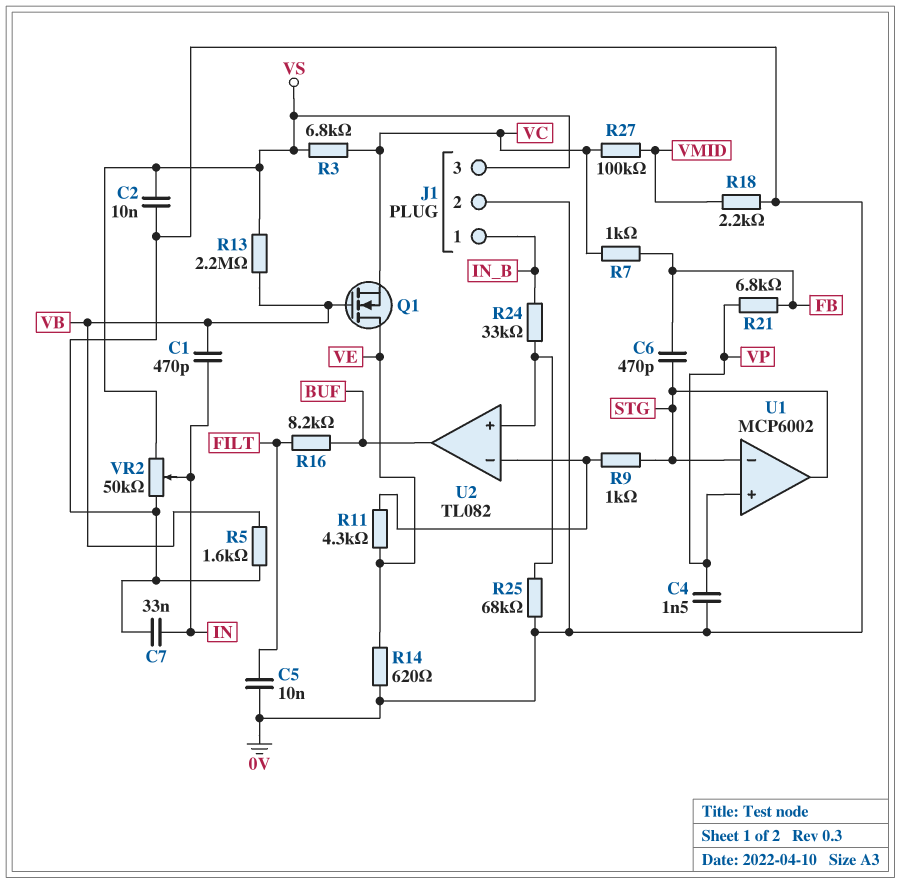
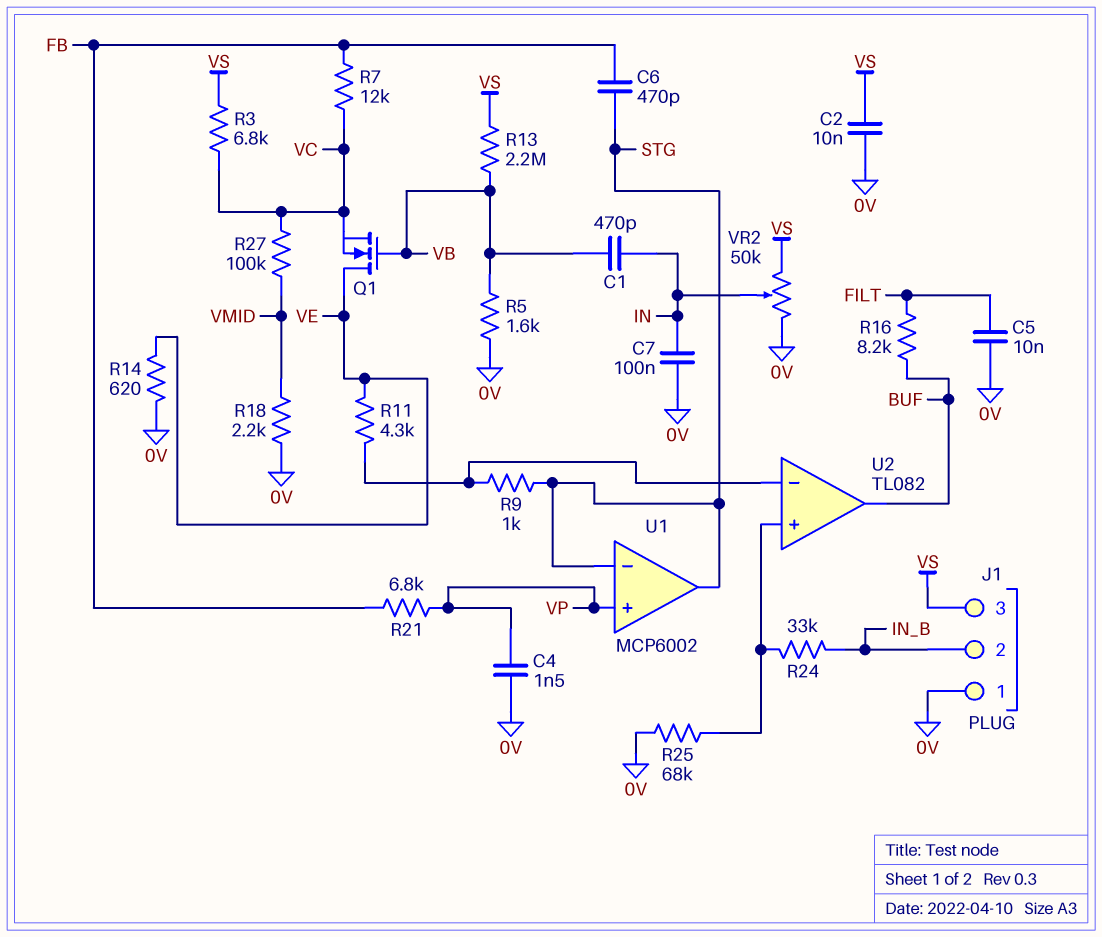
C7: 33nF (0V, IN) -> 100nF (0V, IN)
J1 pin 1: IN_B -> 0V
J1 pin 2: 0V -> IN_B
R7: 1k (FB, VC) -> 12k (FB, VC)

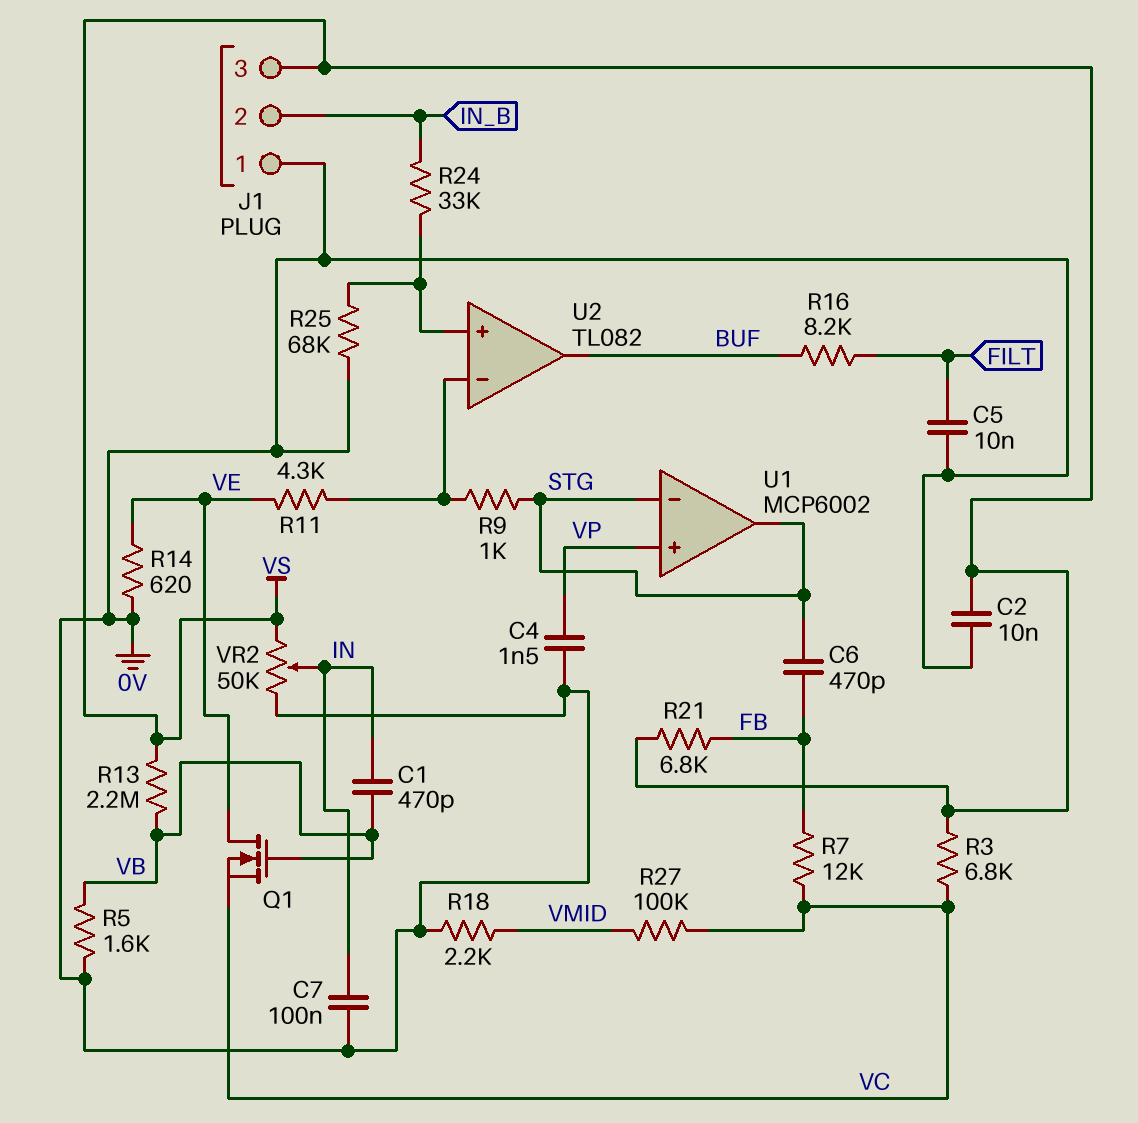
R21: 6.8k (FB, VP) -> 6.8k (FB, VS)

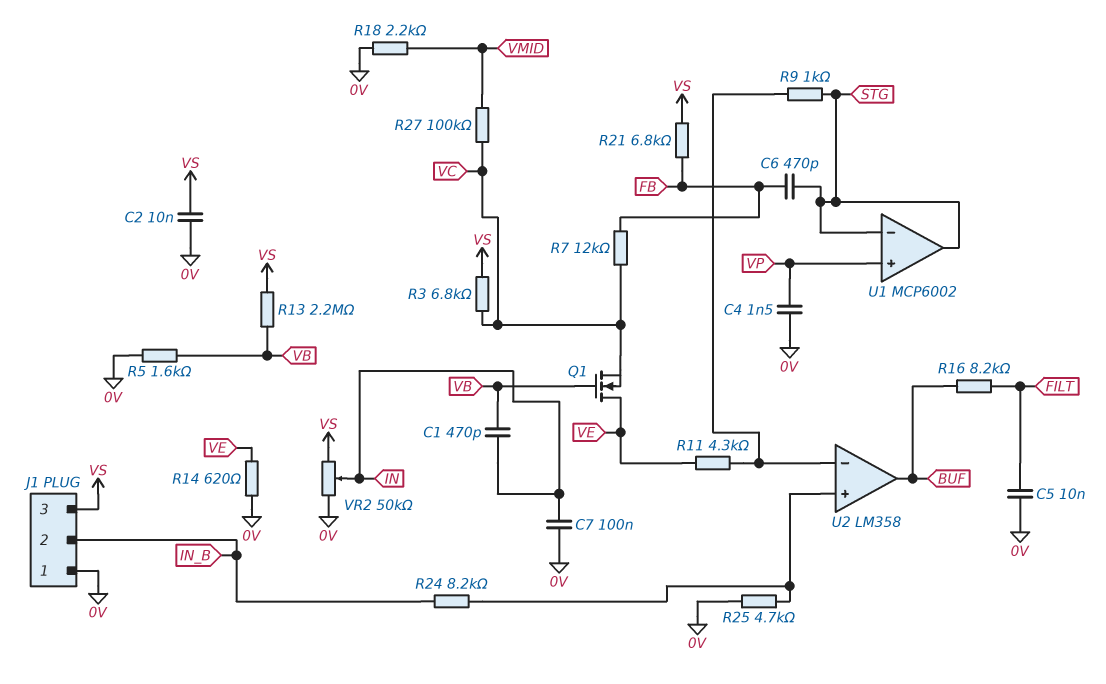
R24: 33k (IN_B, U2/in+) -> 8.2k (IN_B, U2/in+)
R25: 68k (0V, U2/in+) -> 4.7k (0V, U2/in+)
U2: TL082 -> LM358

